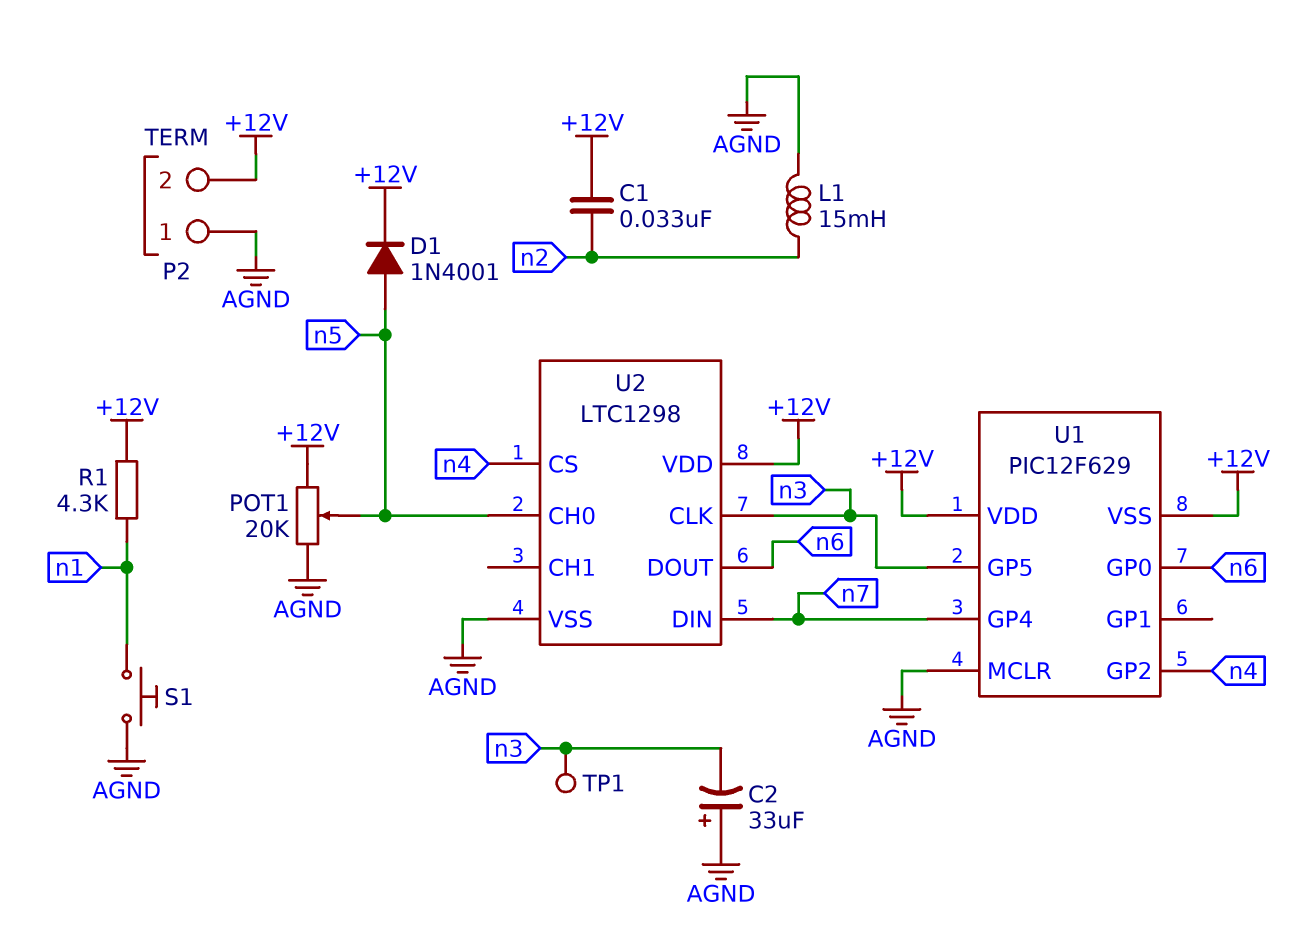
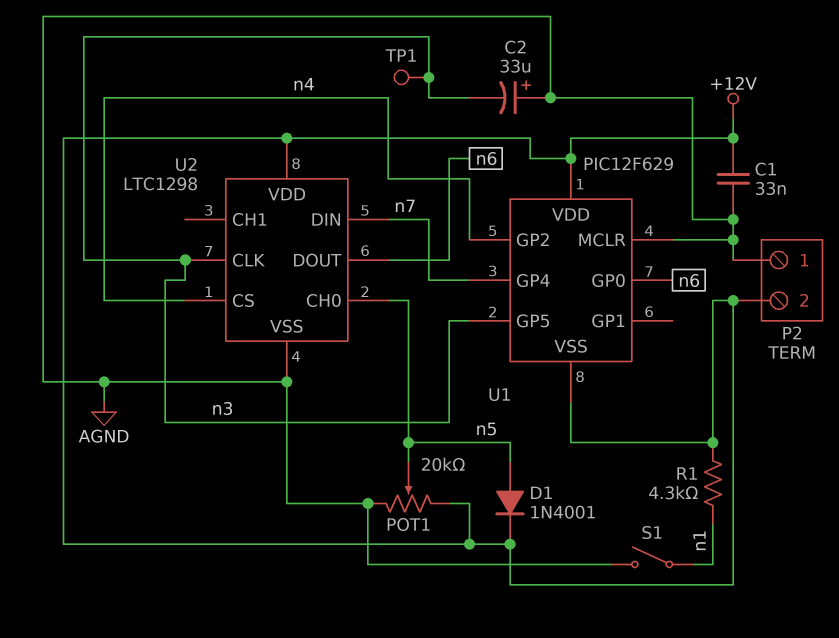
C1: 33nF (+12V, n2) -> 33nF (+12V, AGND)
L1: 15mH (AGND, n2) -> none
S1: button (AGND, n1) -> switch (AGND, n1)

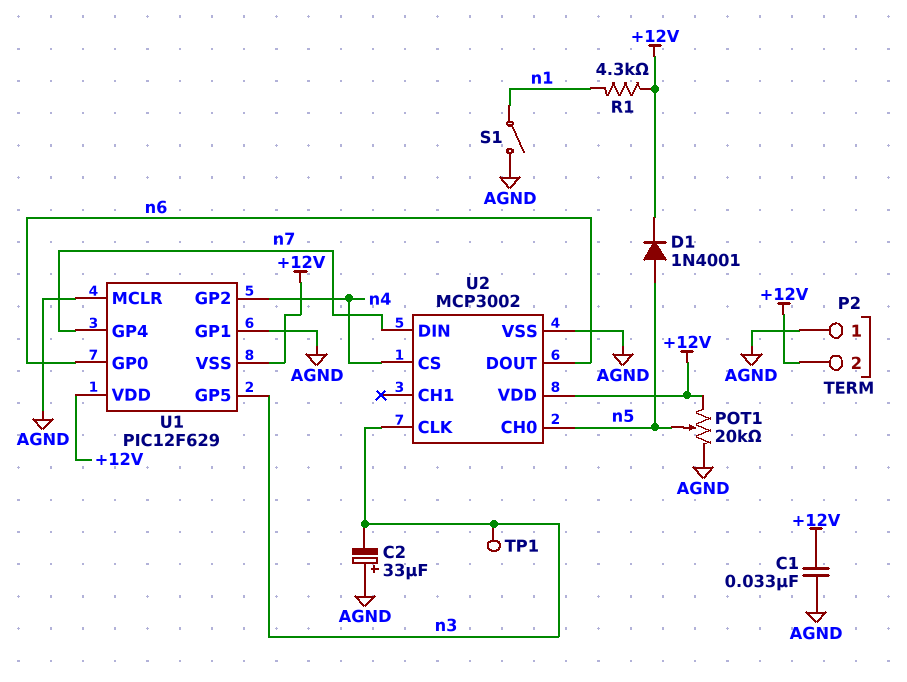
U1 pin GP1: none -> AGND
U2: LTC1298 -> MCP3002

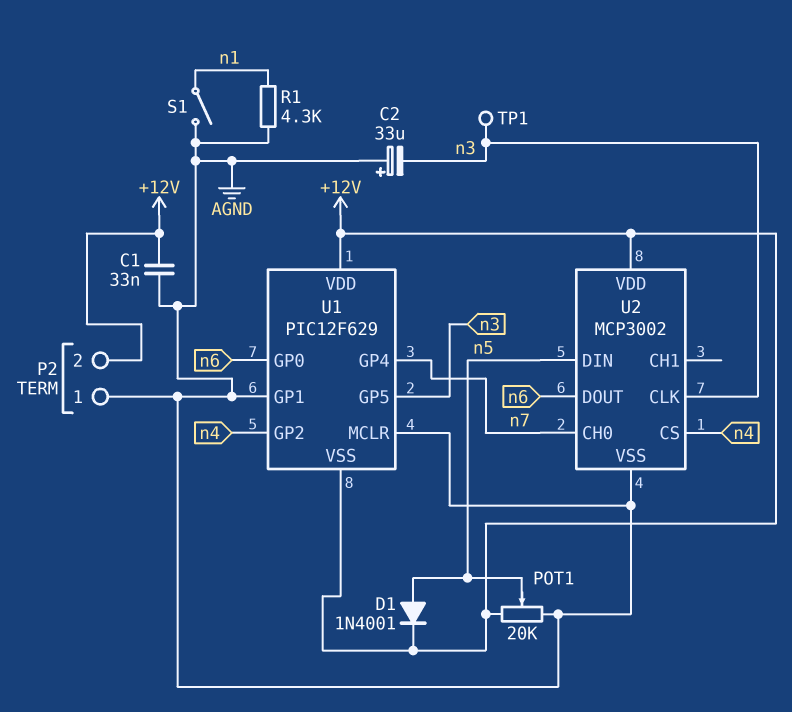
R1: 4.3k (+12V, n1) -> 4.3k (AGND, n1)
U2 pin CH0: n5 -> n7
U2 pin DIN: n7 -> n5

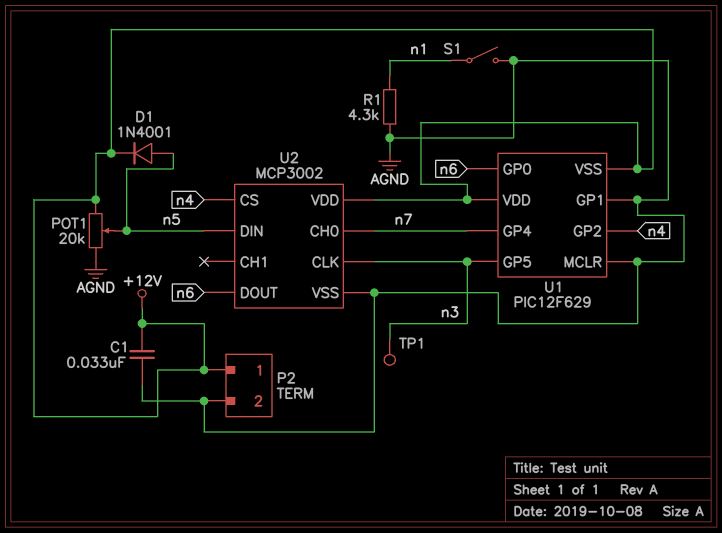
C2: 33uF (plus AGND, minus n3) -> none
P2 pin 1: AGND -> +12V
P2 pin 2: +12V -> AGND

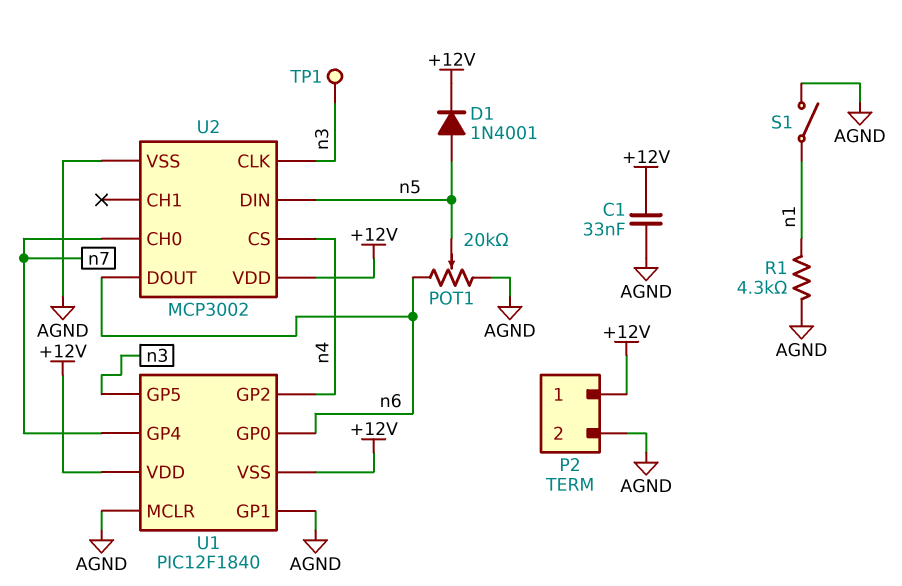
POT1: 20k (+12V, AGND, wiper n5) -> 20k (AGND, n6, wiper n5)
U1: PIC12F629 -> PIC12F1840

